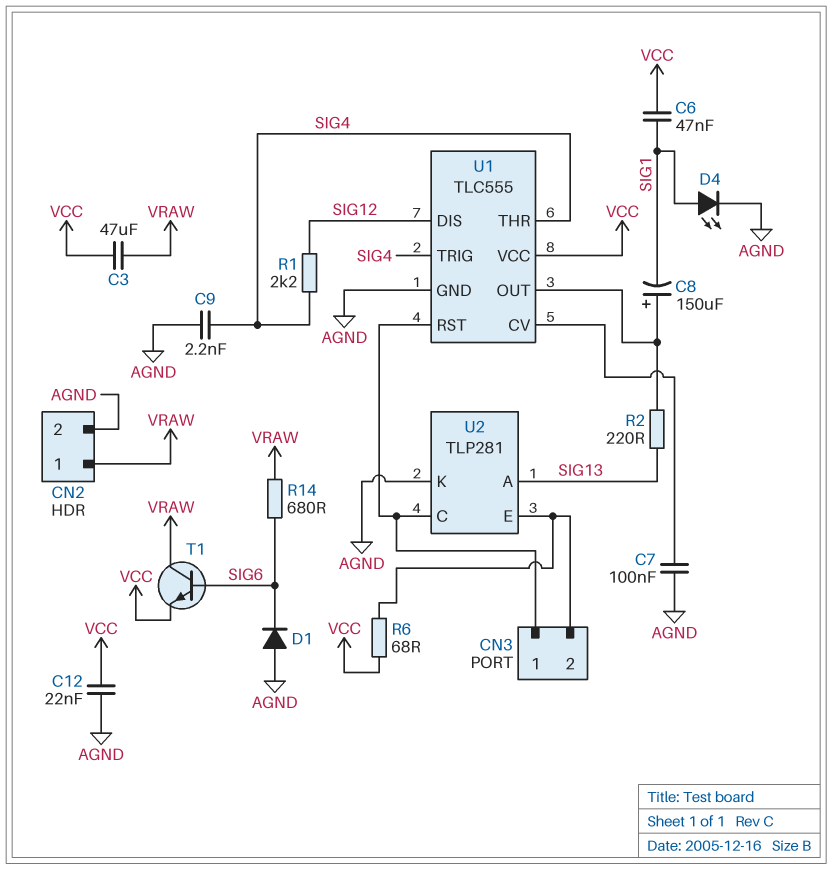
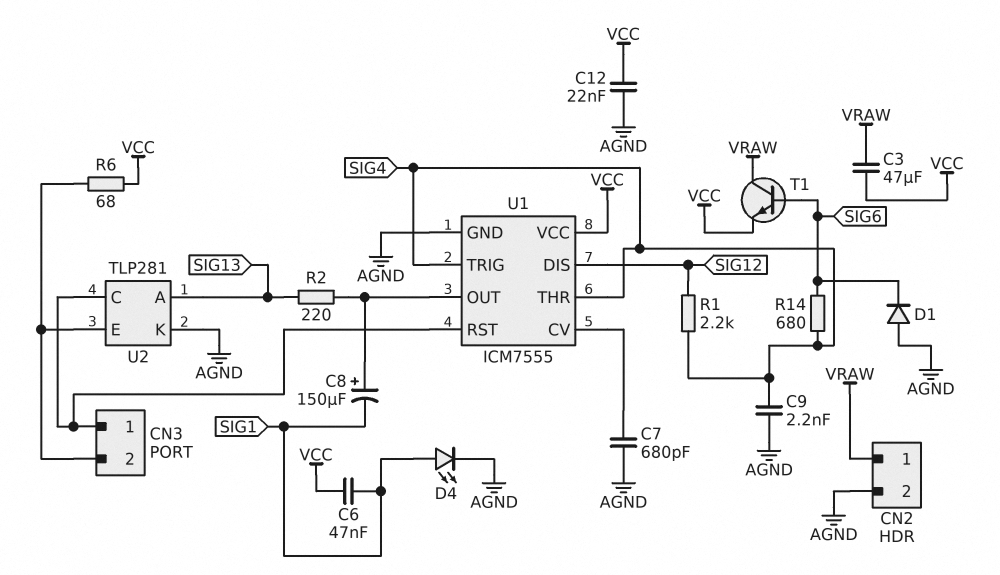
C7: 100nF (AGND, U1/CV) -> 680pF (AGND, U1/CV)
R14: 680 (SIG6, VRAW) -> 680 (SIG4, SIG6)
U1: TLC555 -> ICM7555

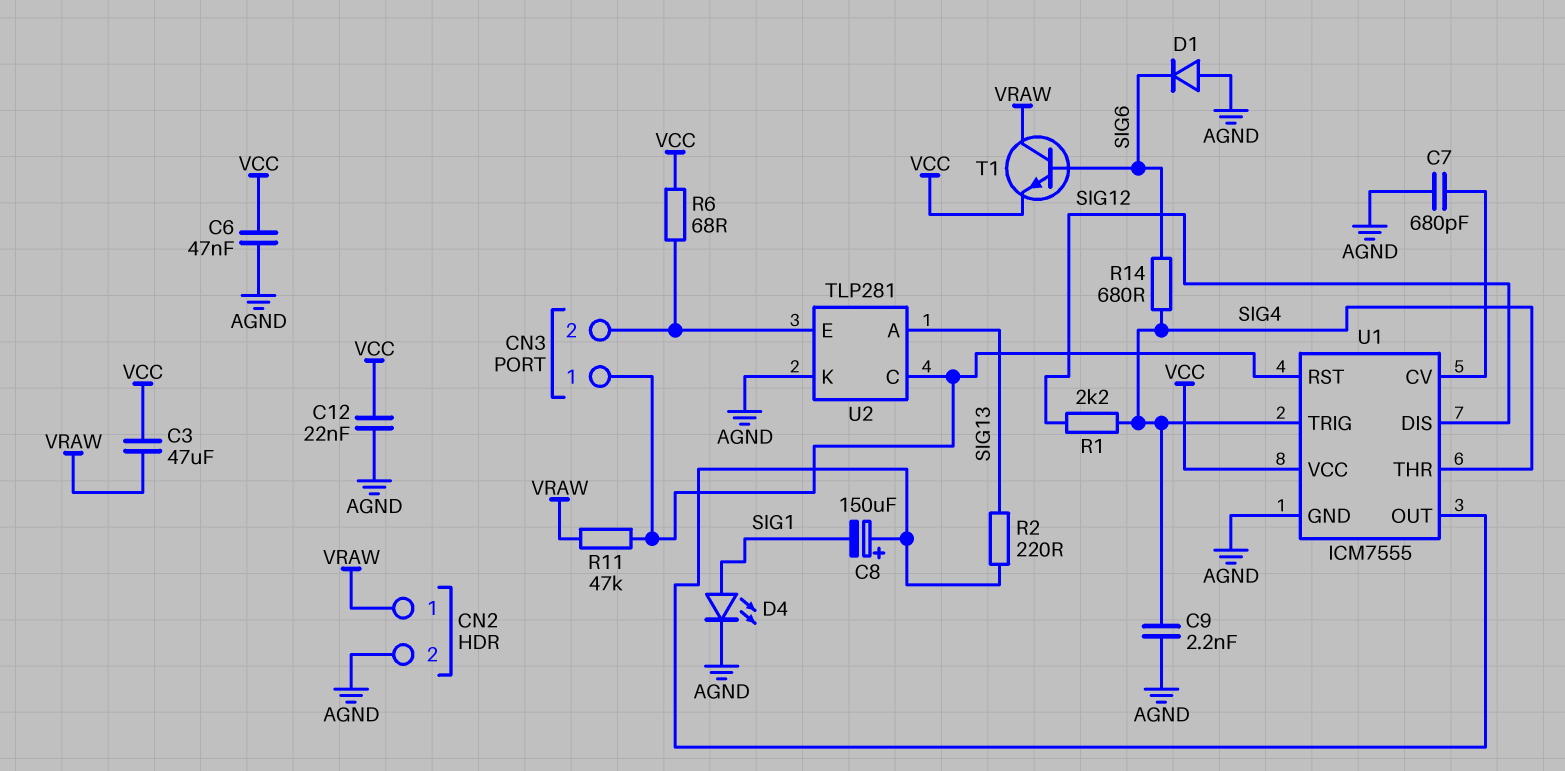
C6: 47nF (SIG1, VCC) -> 47nF (AGND, VCC)
R11: none -> 47k (CN3/1, VRAW)

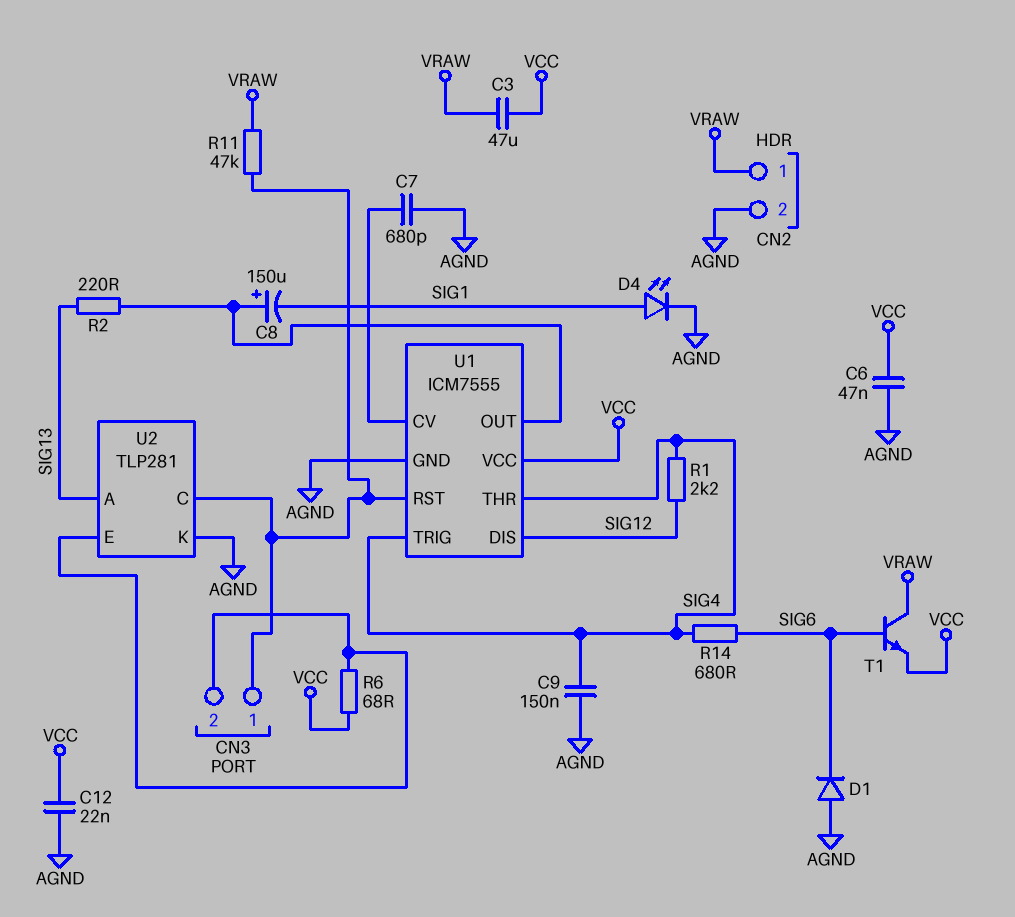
C9: 2.2nF (AGND, SIG4) -> 150nF (AGND, SIG4)

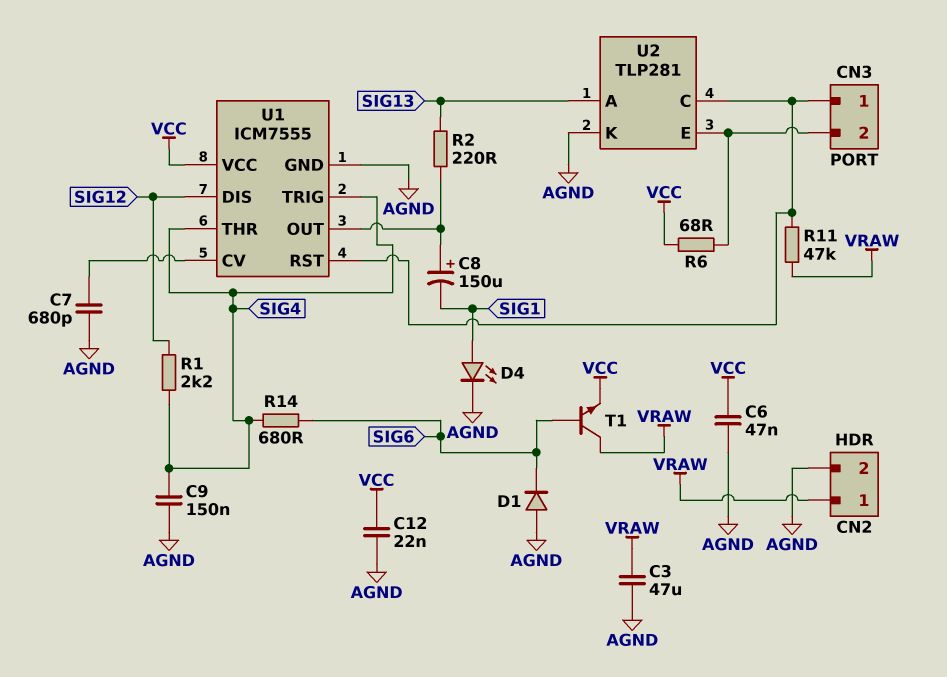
C3: 47uF (VCC, VRAW) -> 47uF (AGND, VRAW)

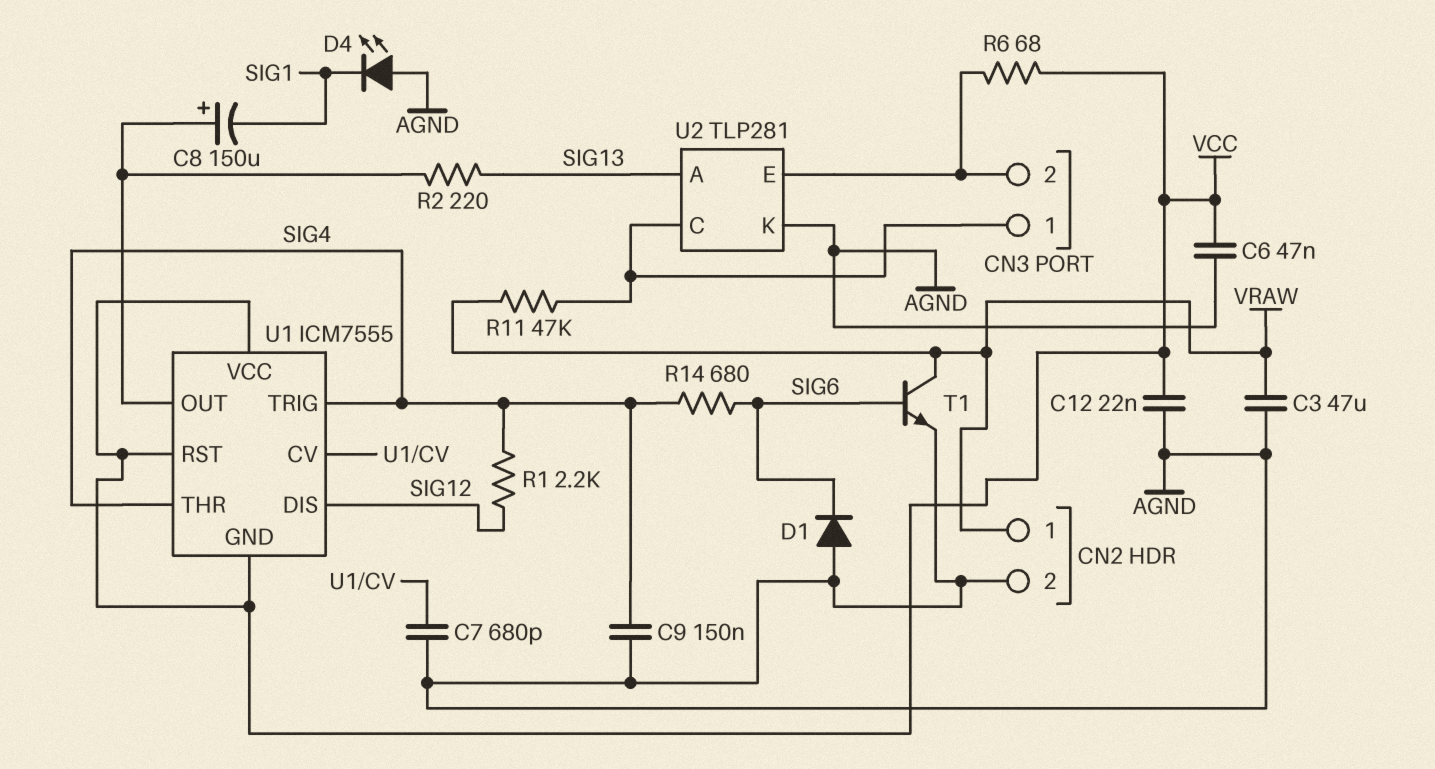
D4: LED (A SIG1, K AGND) -> LED (A AGND, K SIG1)
T1: NPN (B SIG6, C VRAW, E VCC) -> NPN (B SIG6, C VRAW, E AGND)
U1 pin GND: AGND -> VCC
U1 pin RST: CN3/1 -> VCC

